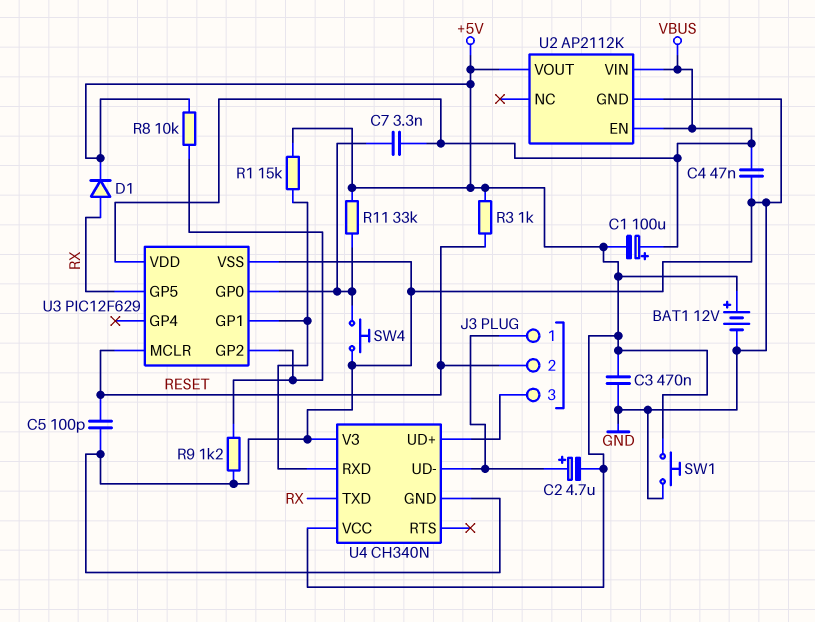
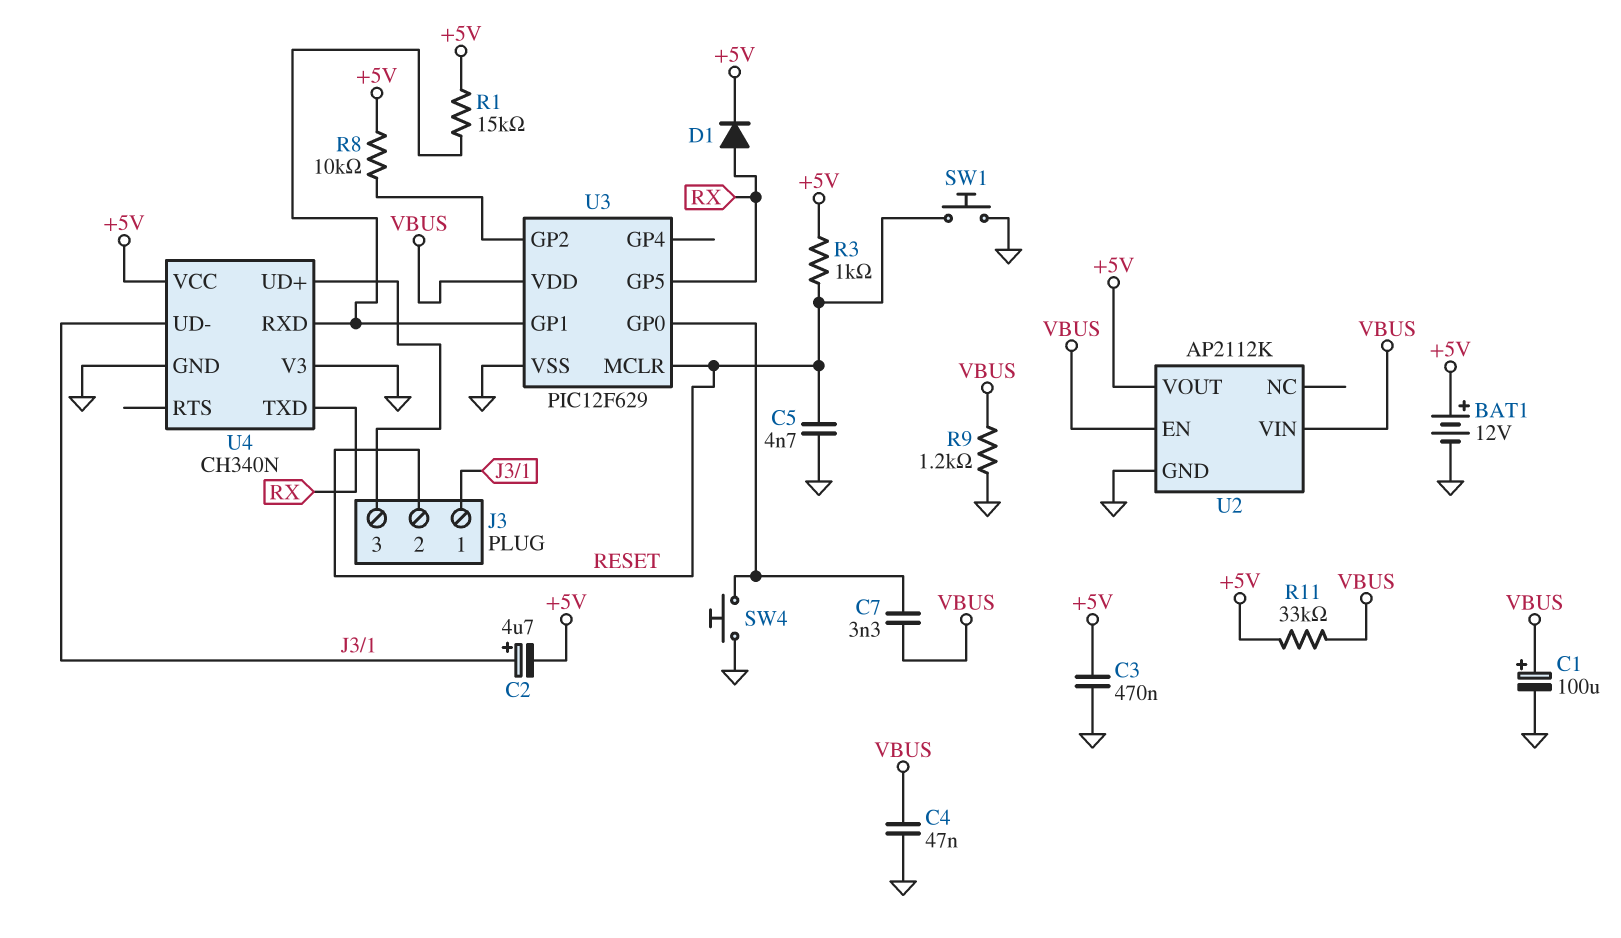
C1: 100uF (plus VBUS, minus +5V) -> 100uF (plus VBUS, minus GND)
C5: 100pF (GND, RESET) -> 4.7nF (GND, RESET)
R9: 1.2k (GND, U3/GP2) -> 1.2k (GND, VBUS)
R11: 33k (+5V, U3/GP0) -> 33k (+5V, VBUS)
SW1: button (+5V, GND) -> button (GND, RESET)

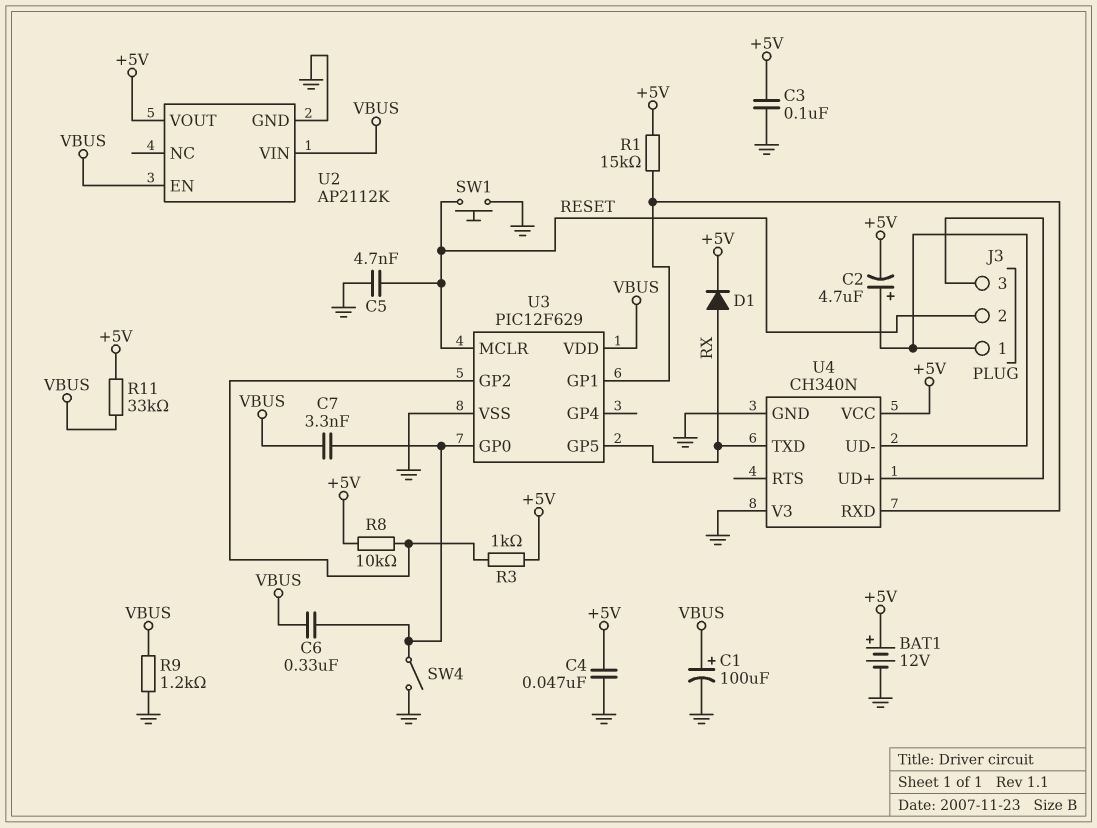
C3: 470nF (+5V, GND) -> 100nF (+5V, GND)
C4: 47nF (GND, VBUS) -> 47nF (+5V, GND)
C6: none -> 330nF (U3/GP0, VBUS)
R3: 1k (+5V, RESET) -> 1k (+5V, U3/GP2)
SW4: button (GND, U3/GP0) -> switch (GND, U3/GP0)

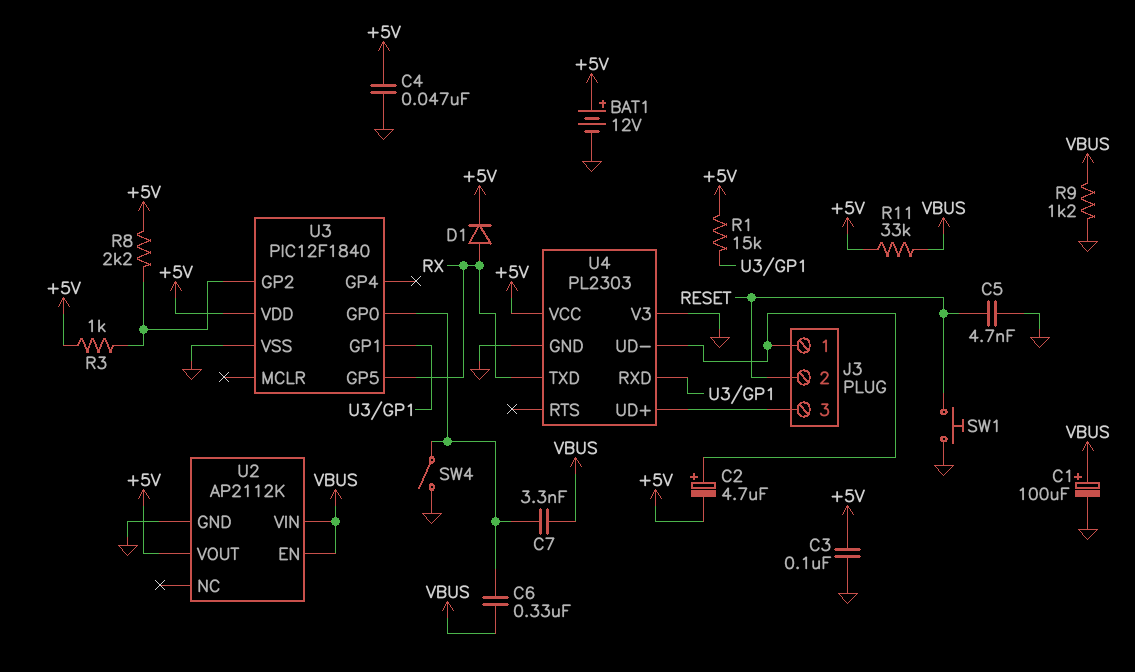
R8: 10k (+5V, U3/GP2) -> 2.2k (+5V, U3/GP2)
U3: PIC12F629 -> PIC12F1840
U3 pin MCLR: RESET -> none
U3 pin VDD: VBUS -> +5V
U4: CH340N -> PL2303

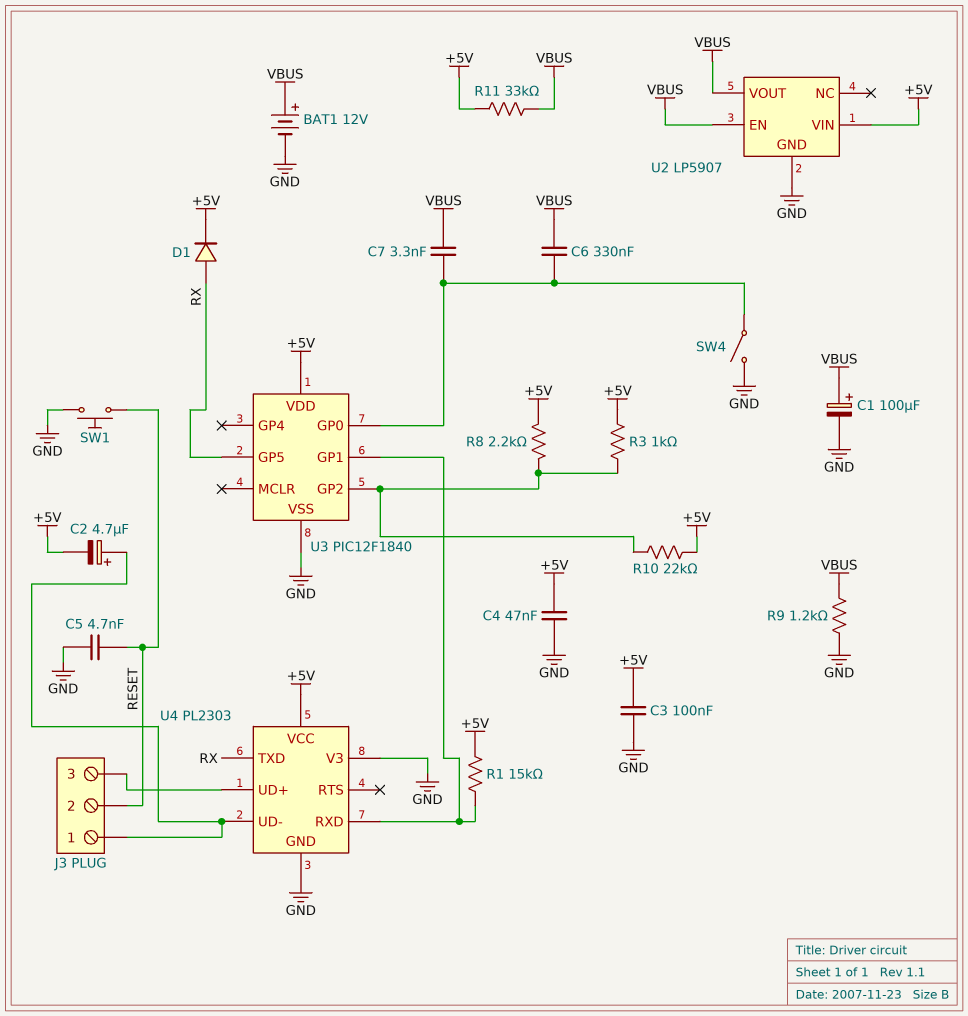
BAT1: 12V (plus +5V, minus GND) -> 12V (plus VBUS, minus GND)
R10: none -> 22k (+5V, U3/GP2)
U2: AP2112K -> LP5907
U2 pin VIN: VBUS -> +5V
U2 pin VOUT: +5V -> VBUS

